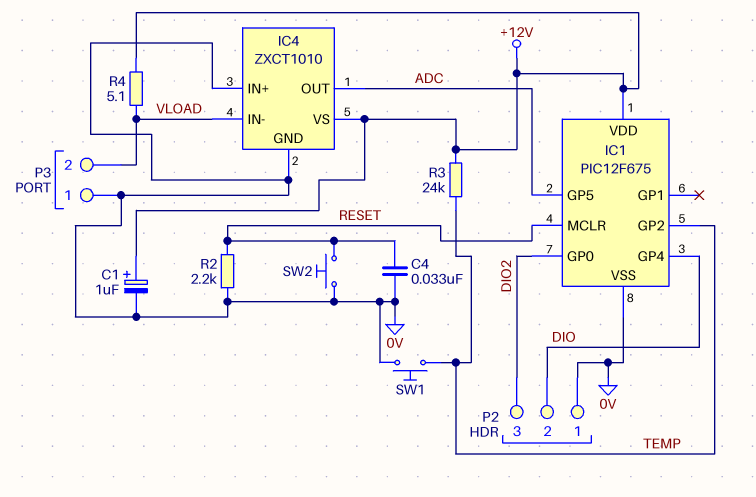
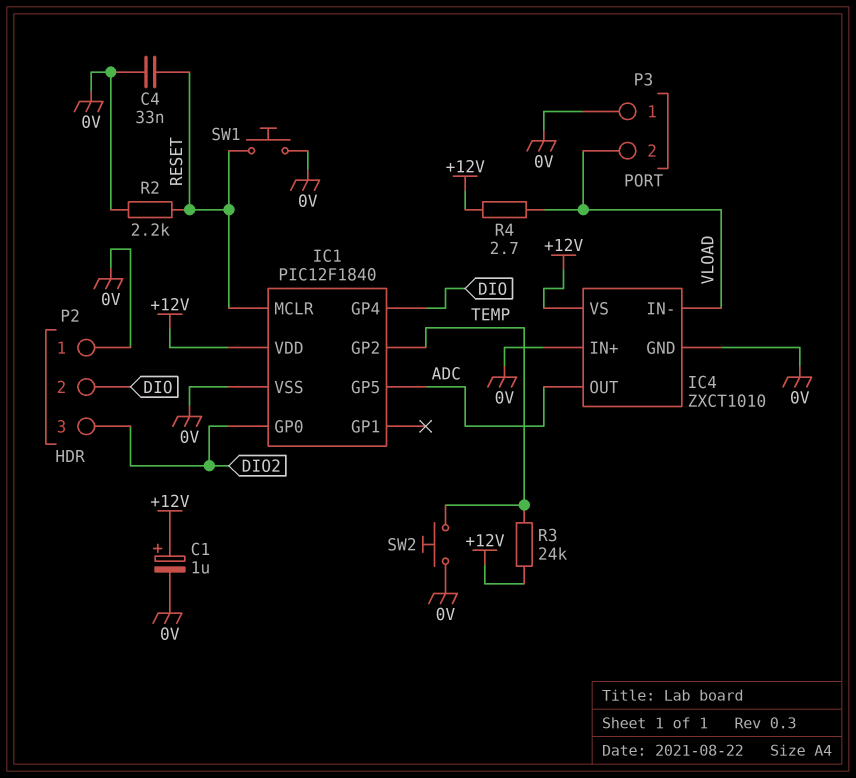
IC1: PIC12F675 -> PIC12F1840
R4: 5.1 (+12V, VLOAD) -> 2.7 (+12V, VLOAD)
SW1: button (0V, TEMP) -> button (0V, RESET)
SW2: button (0V, RESET) -> button (0V, TEMP)

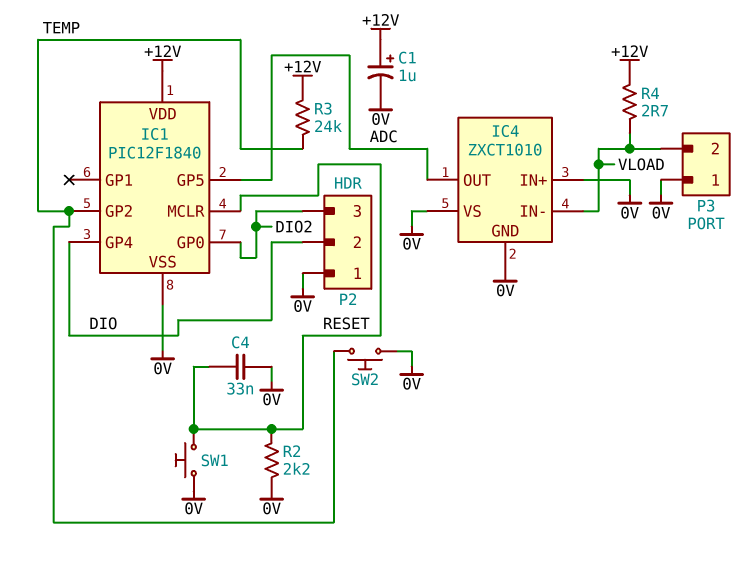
IC4 pin VS: +12V -> 0V

